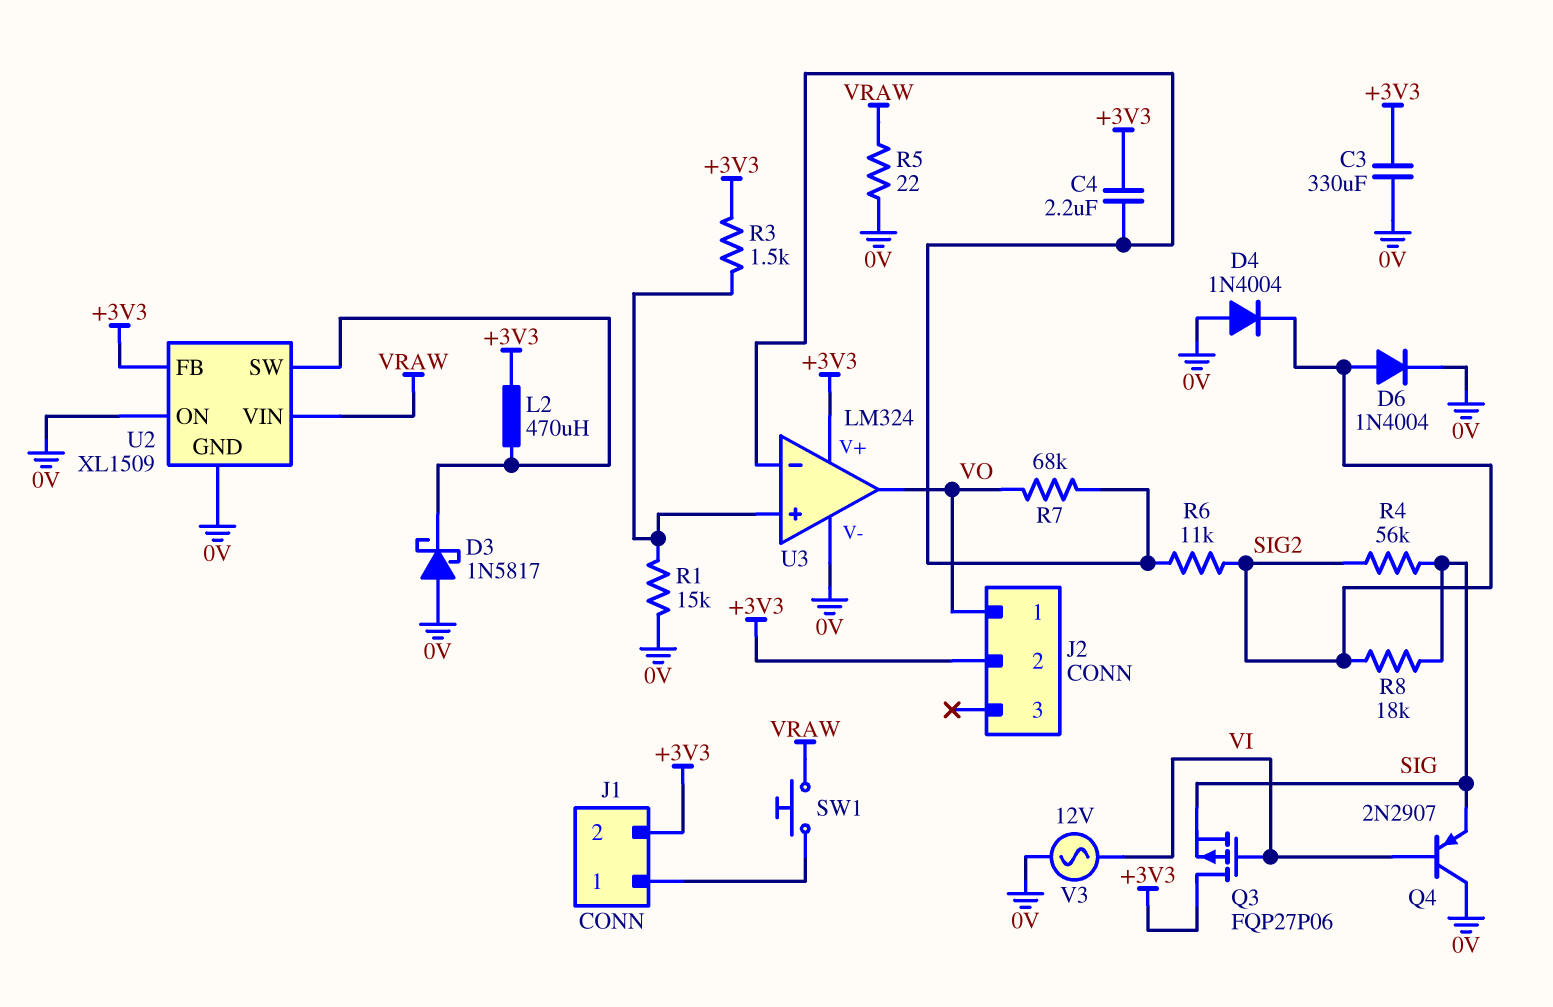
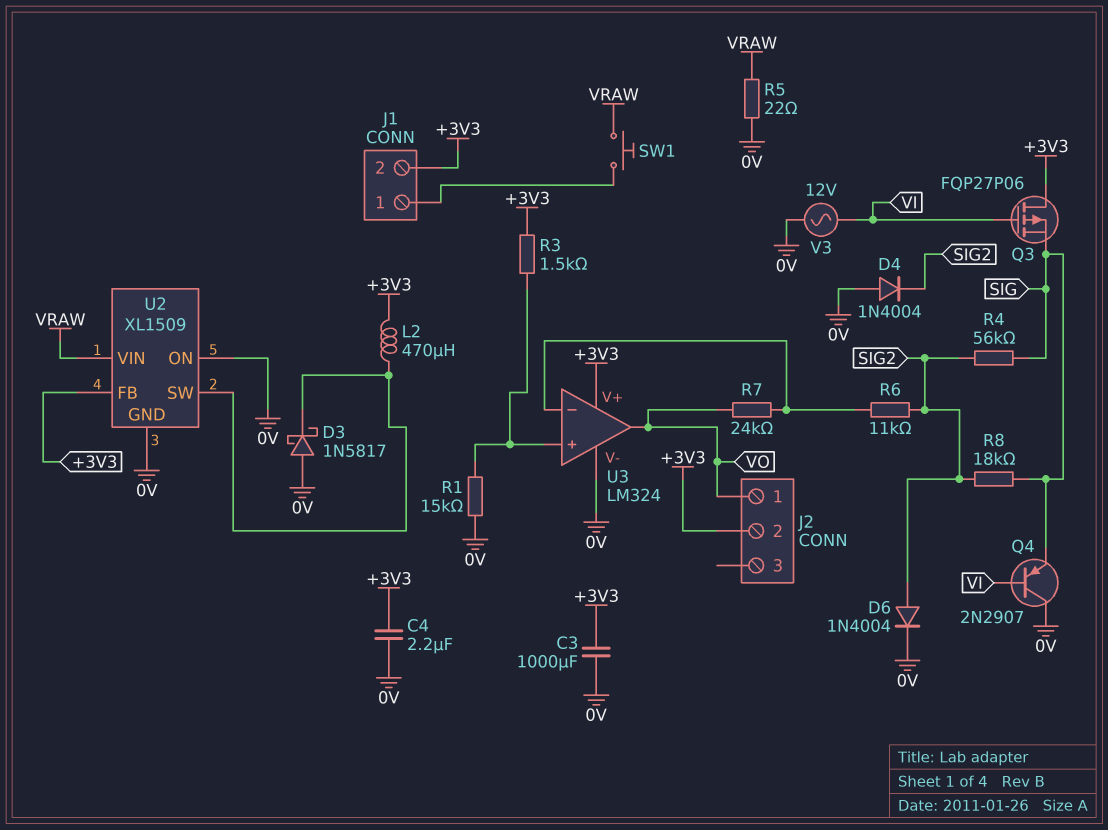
C3: 330uF (+3V3, 0V) -> 1000uF (+3V3, 0V)
C4: 2.2uF (+3V3, U3/in-) -> 2.2uF (+3V3, 0V)
R7: 68k (U3/in-, VO) -> 24k (U3/in-, VO)

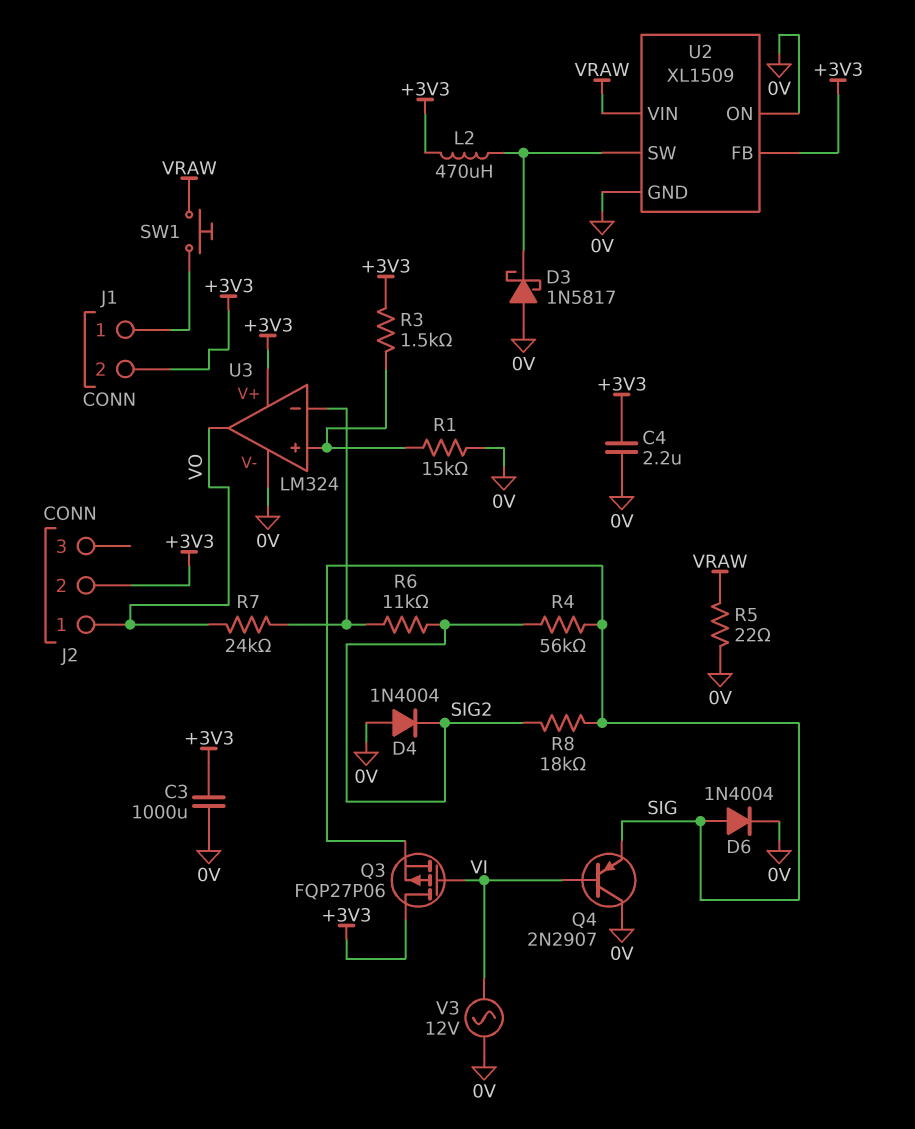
D6: diode 1N4004 (A SIG2, K 0V) -> diode 1N4004 (A SIG, K 0V)

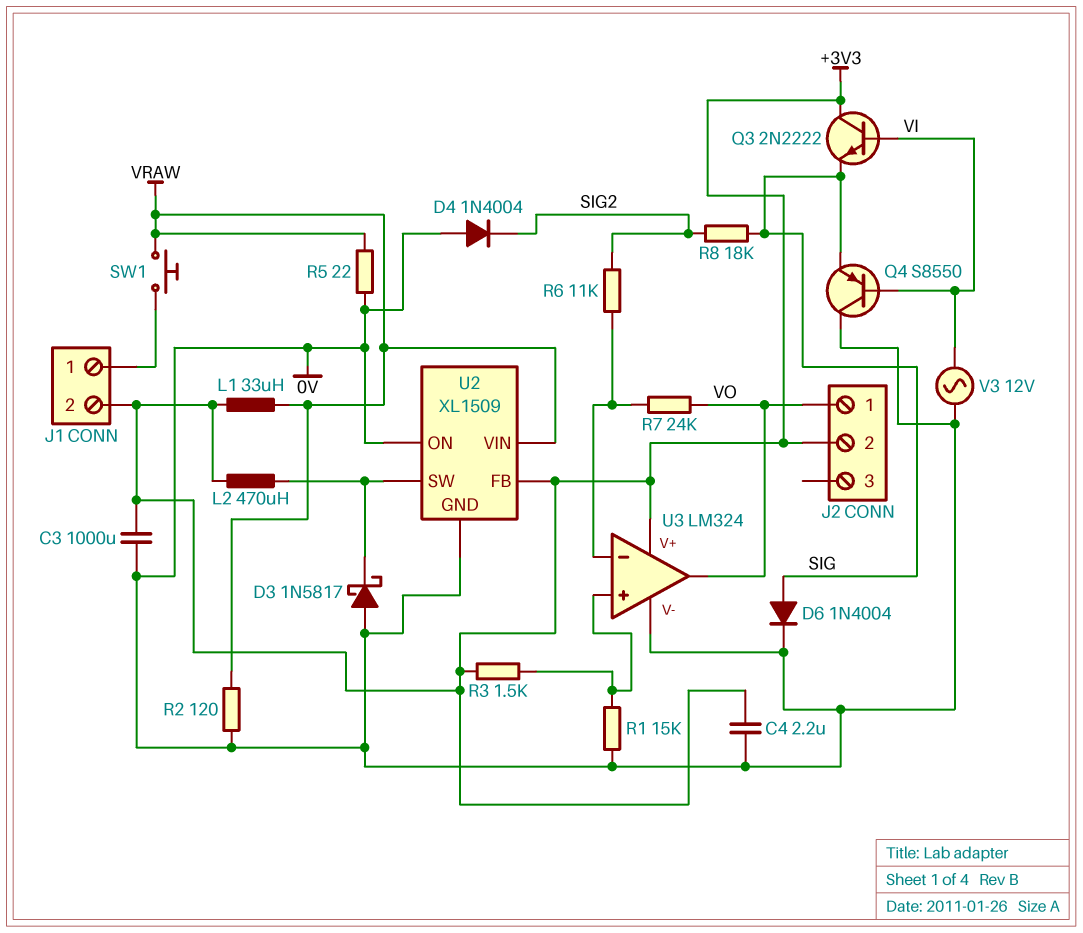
L1: none -> 33uH (+3V3, VRAW)
Q3: PMOS FQP27P06 (G VI, D +3V3, S SIG) -> NPN 2N2222 (B VI, C +3V3, E SIG)
Q4: PNP 2N2907 (B VI, C 0V, E SIG) -> PNP S8550 (B VI, C 0V, E SIG)
R2: none -> 120 (0V, VRAW)
R4: 56k (SIG, SIG2) -> none

